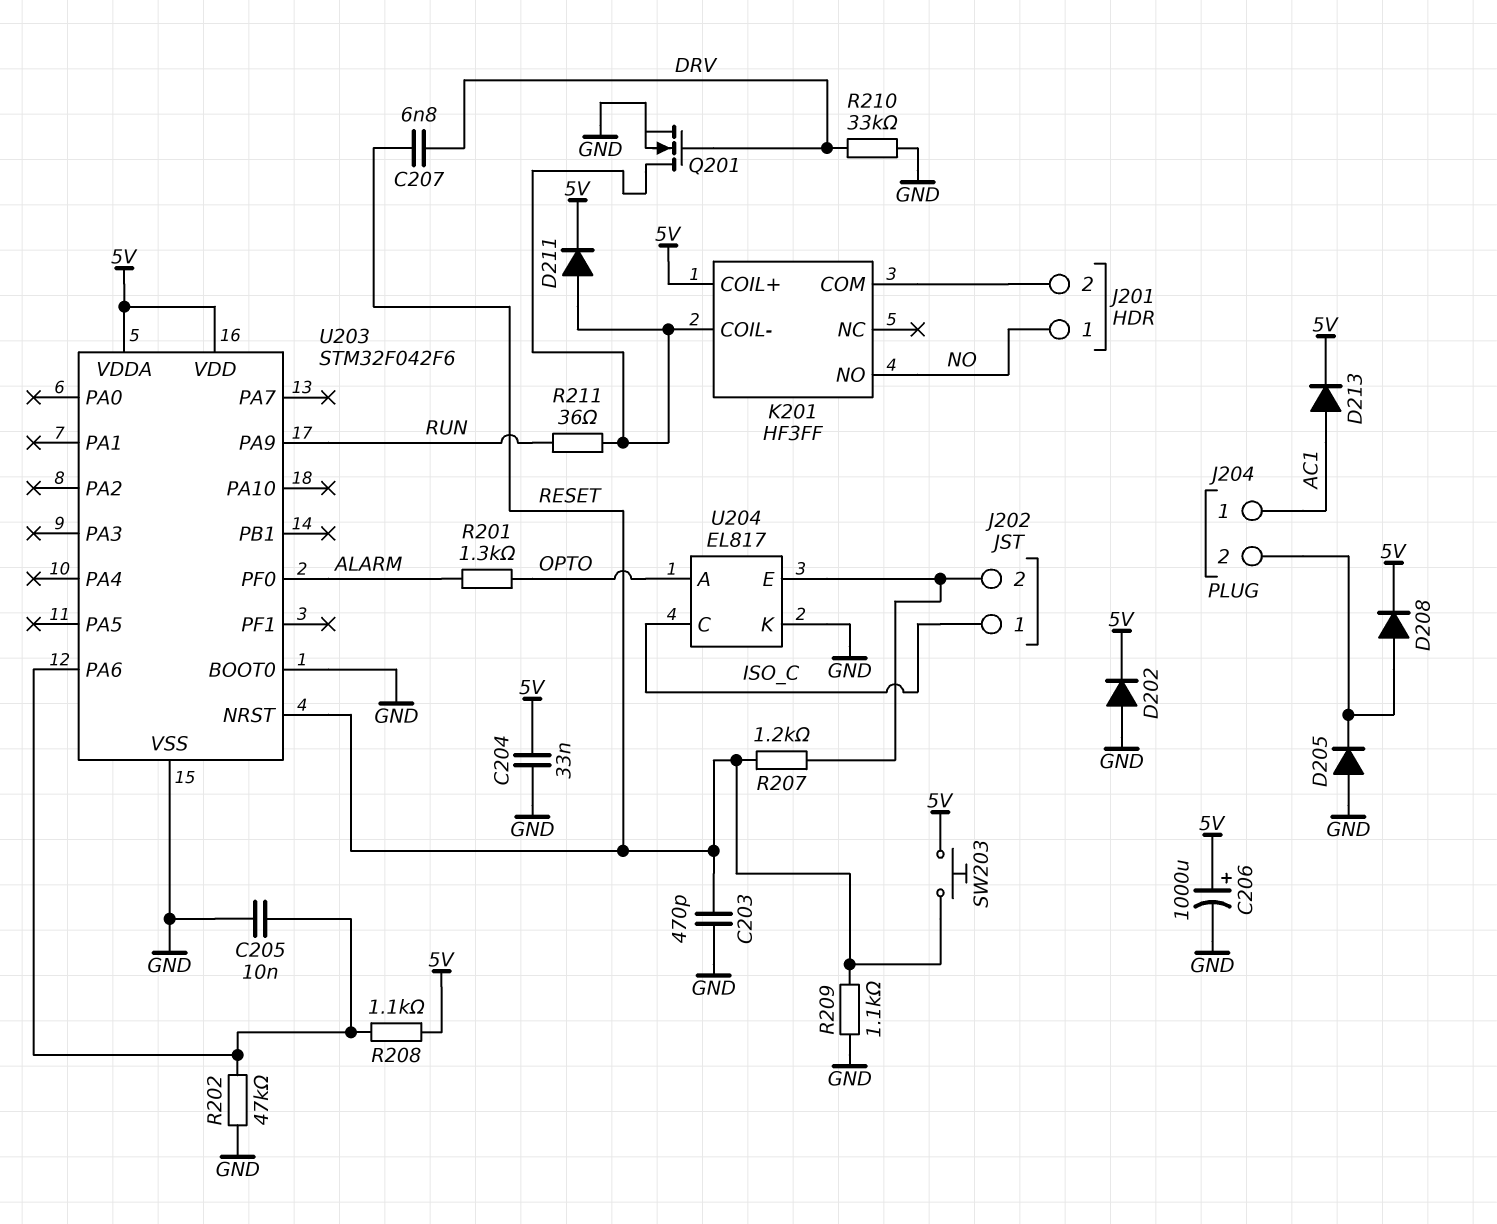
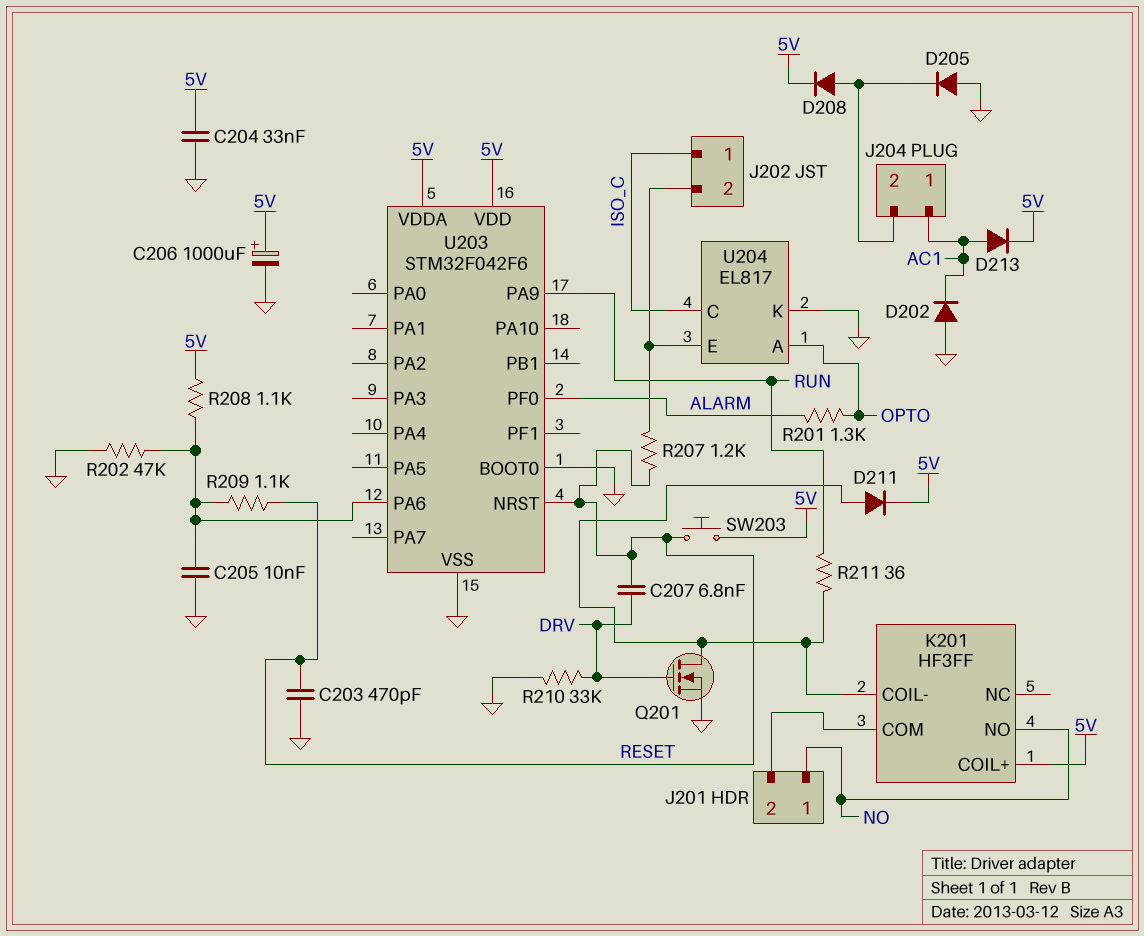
D202: diode (A GND, K 5V) -> diode (A GND, K AC1)
R209: 1.1k (GND, RESET) -> 1.1k (RESET, U203/PA6)

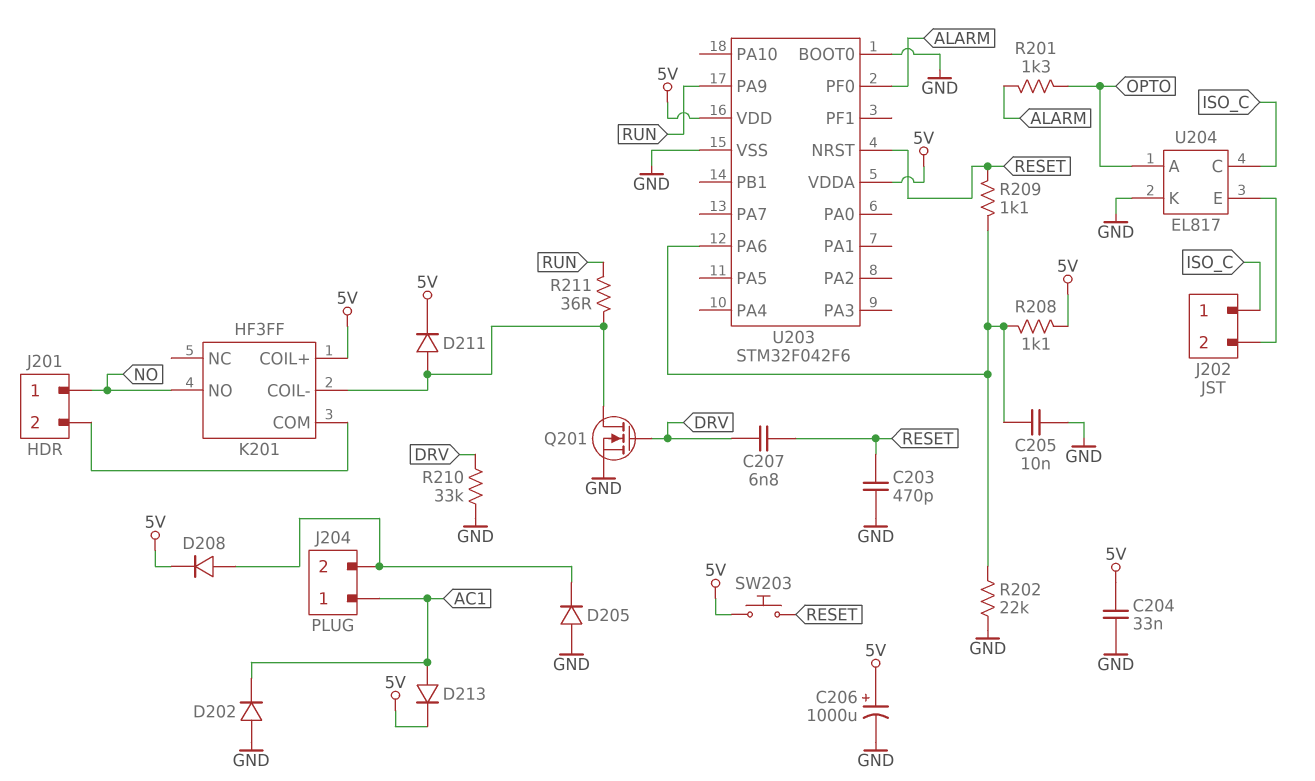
R202: 47k (GND, U203/PA6) -> 22k (GND, U203/PA6)
R207: 1.2k (J202/2, RESET) -> none

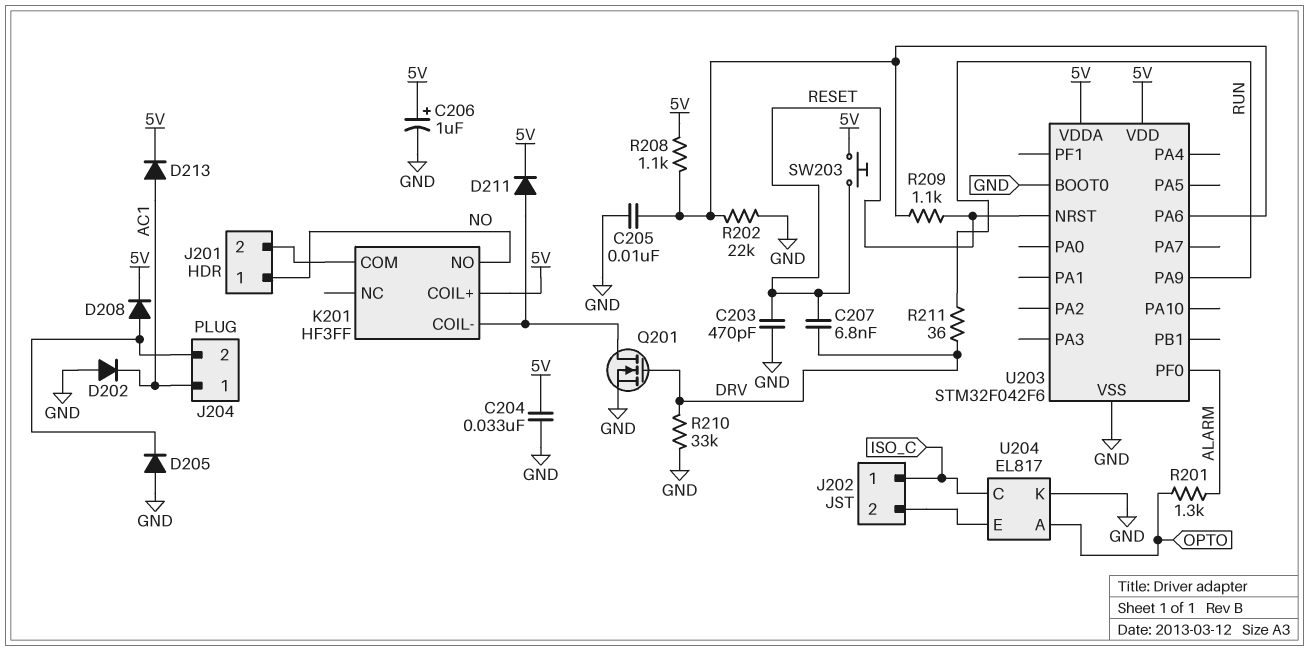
C206: 1000uF (plus 5V, minus GND) -> 1uF (plus 5V, minus GND)
R211: 36 (K201/COIL-, RUN) -> 36 (DRV, RUN)

